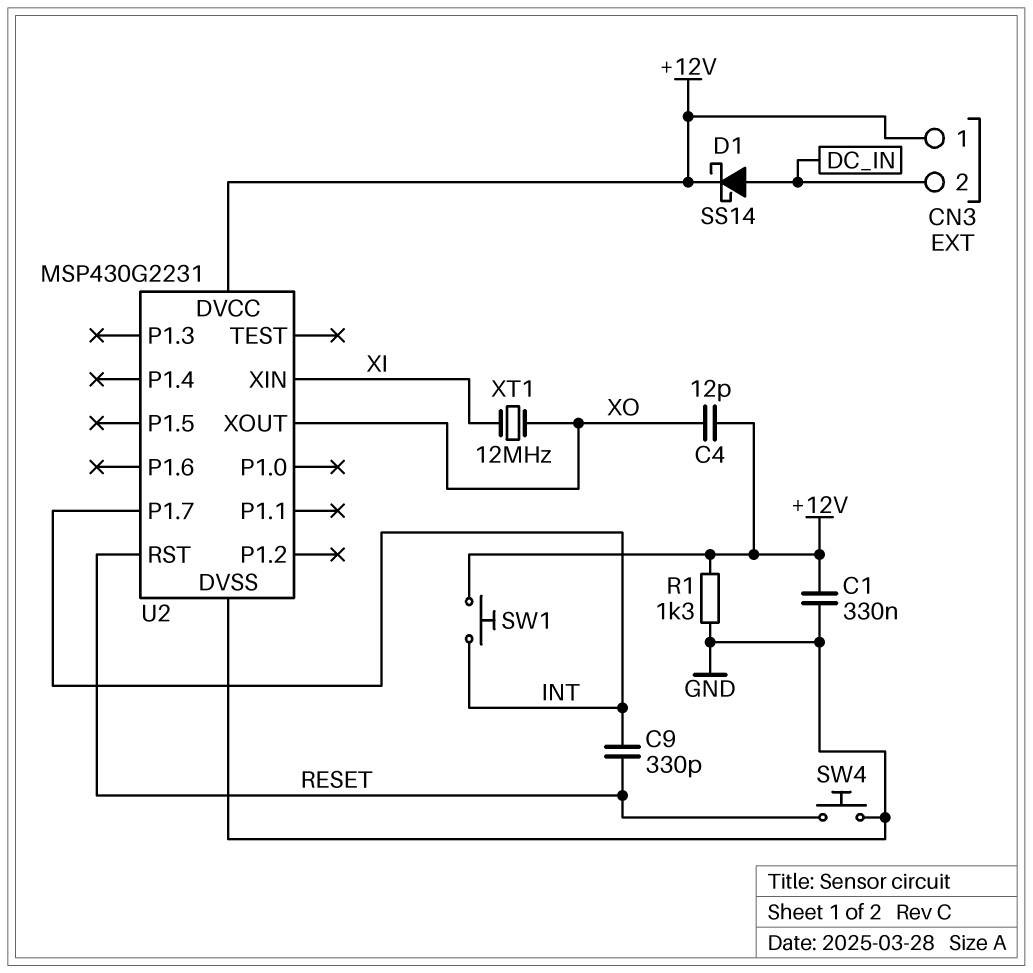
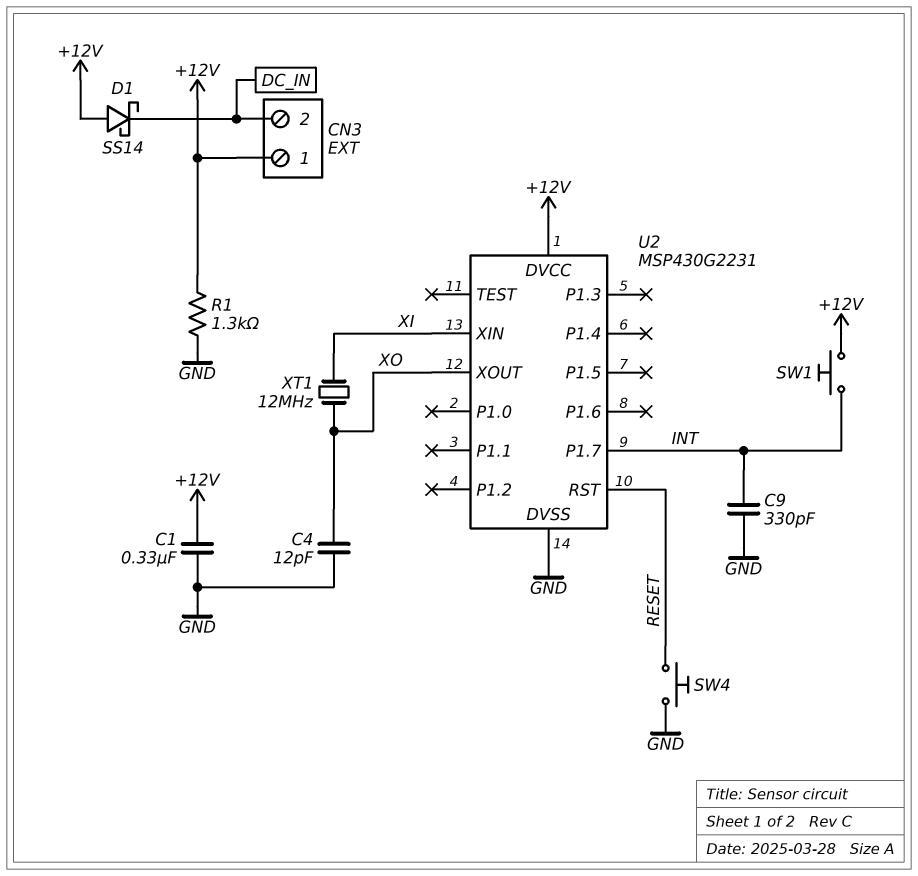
C4: 12pF (+12V, XO) -> 12pF (GND, XO)
C9: 330pF (INT, RESET) -> 330pF (GND, INT)
D1: schottky SS14 (A DC_IN, K +12V) -> schottky SS14 (A +12V, K DC_IN)

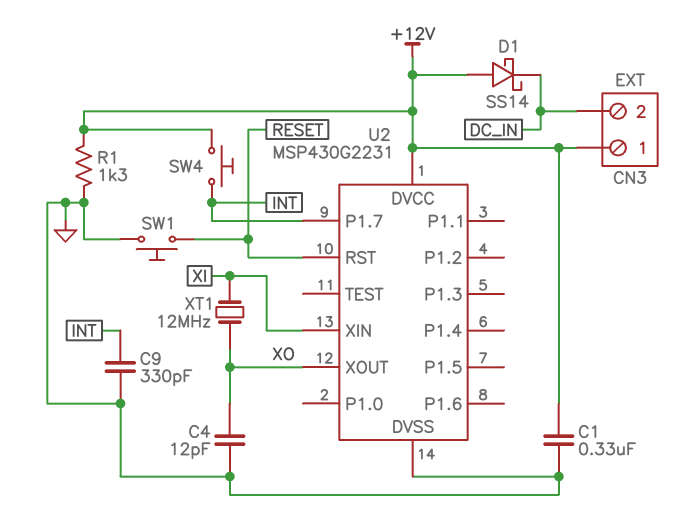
SW1: button (+12V, INT) -> button (GND, RESET)
SW4: button (GND, RESET) -> button (+12V, INT)

